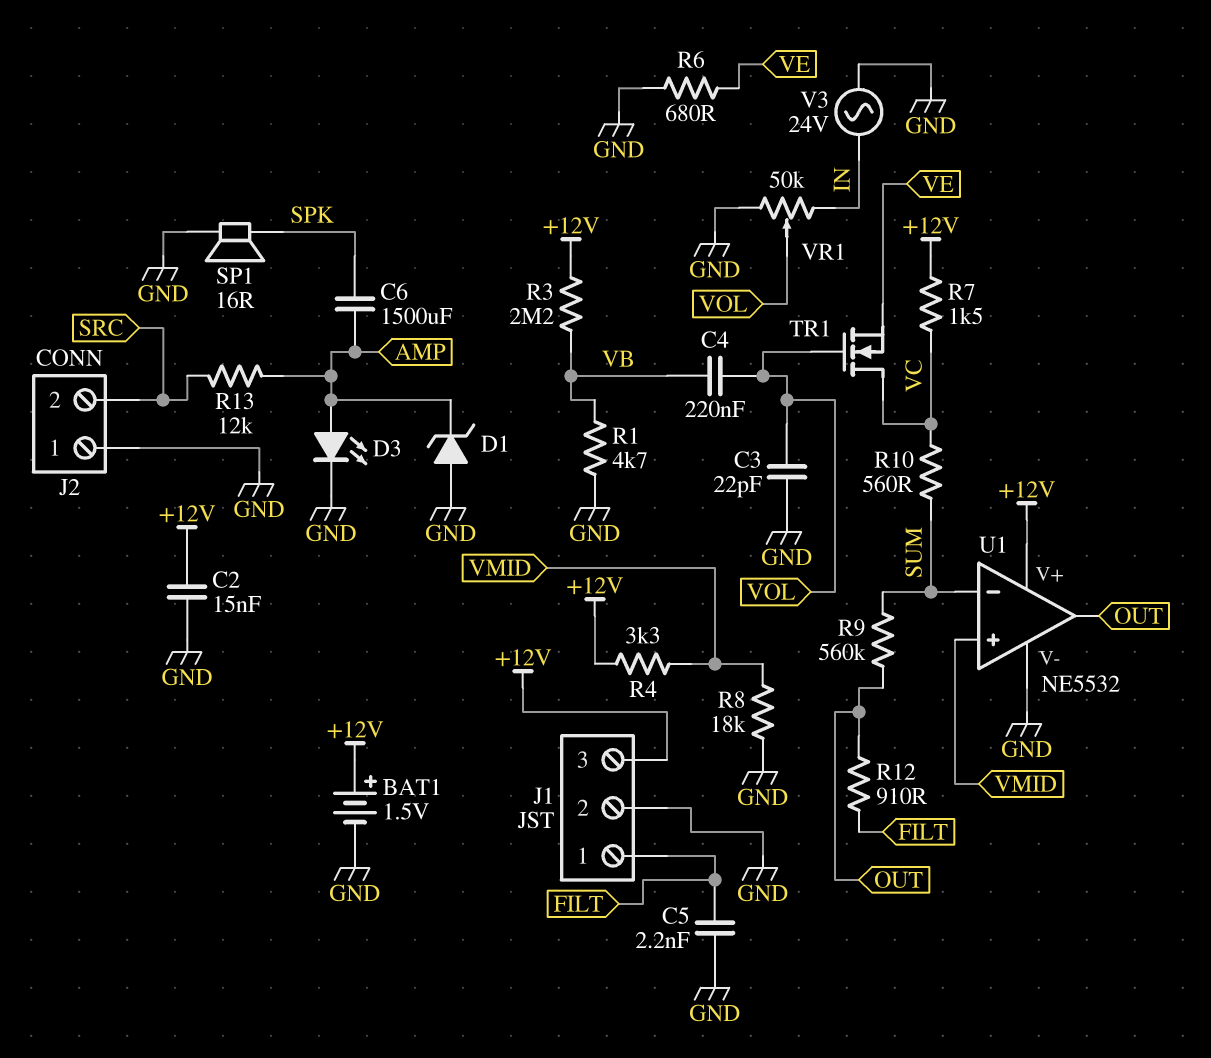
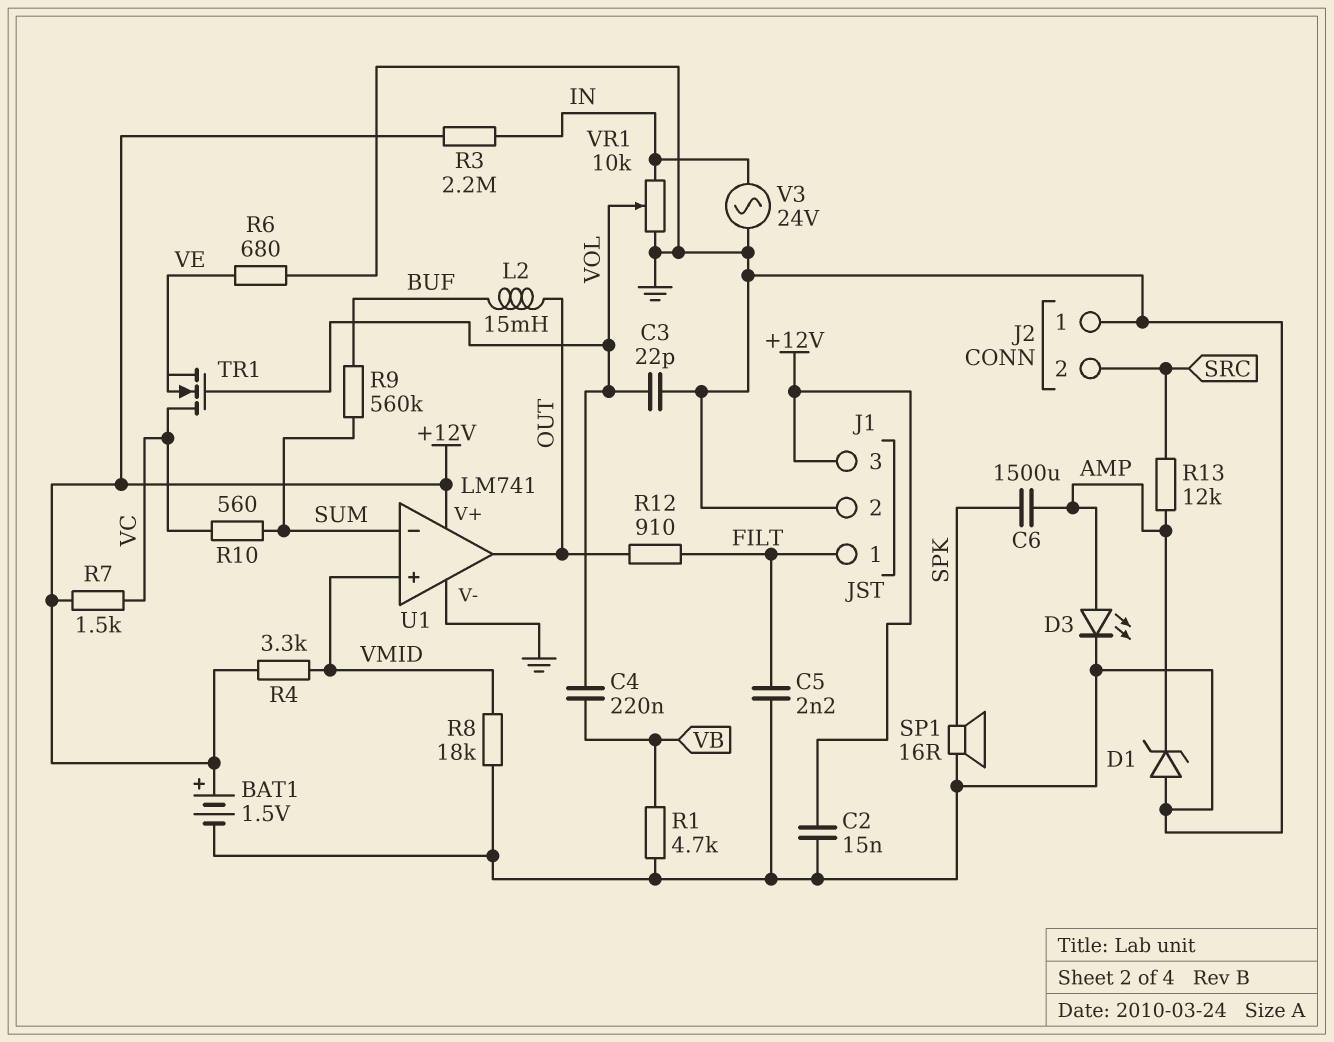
L2: none -> 15mH (BUF, OUT)
R3: 2.2M (+12V, VB) -> 2.2M (+12V, IN)
R9: 560k (OUT, SUM) -> 560k (BUF, SUM)
U1: NE5532 -> LM741
VR1: 50k (GND, IN, wiper VOL) -> 10k (GND, IN, wiper VOL)

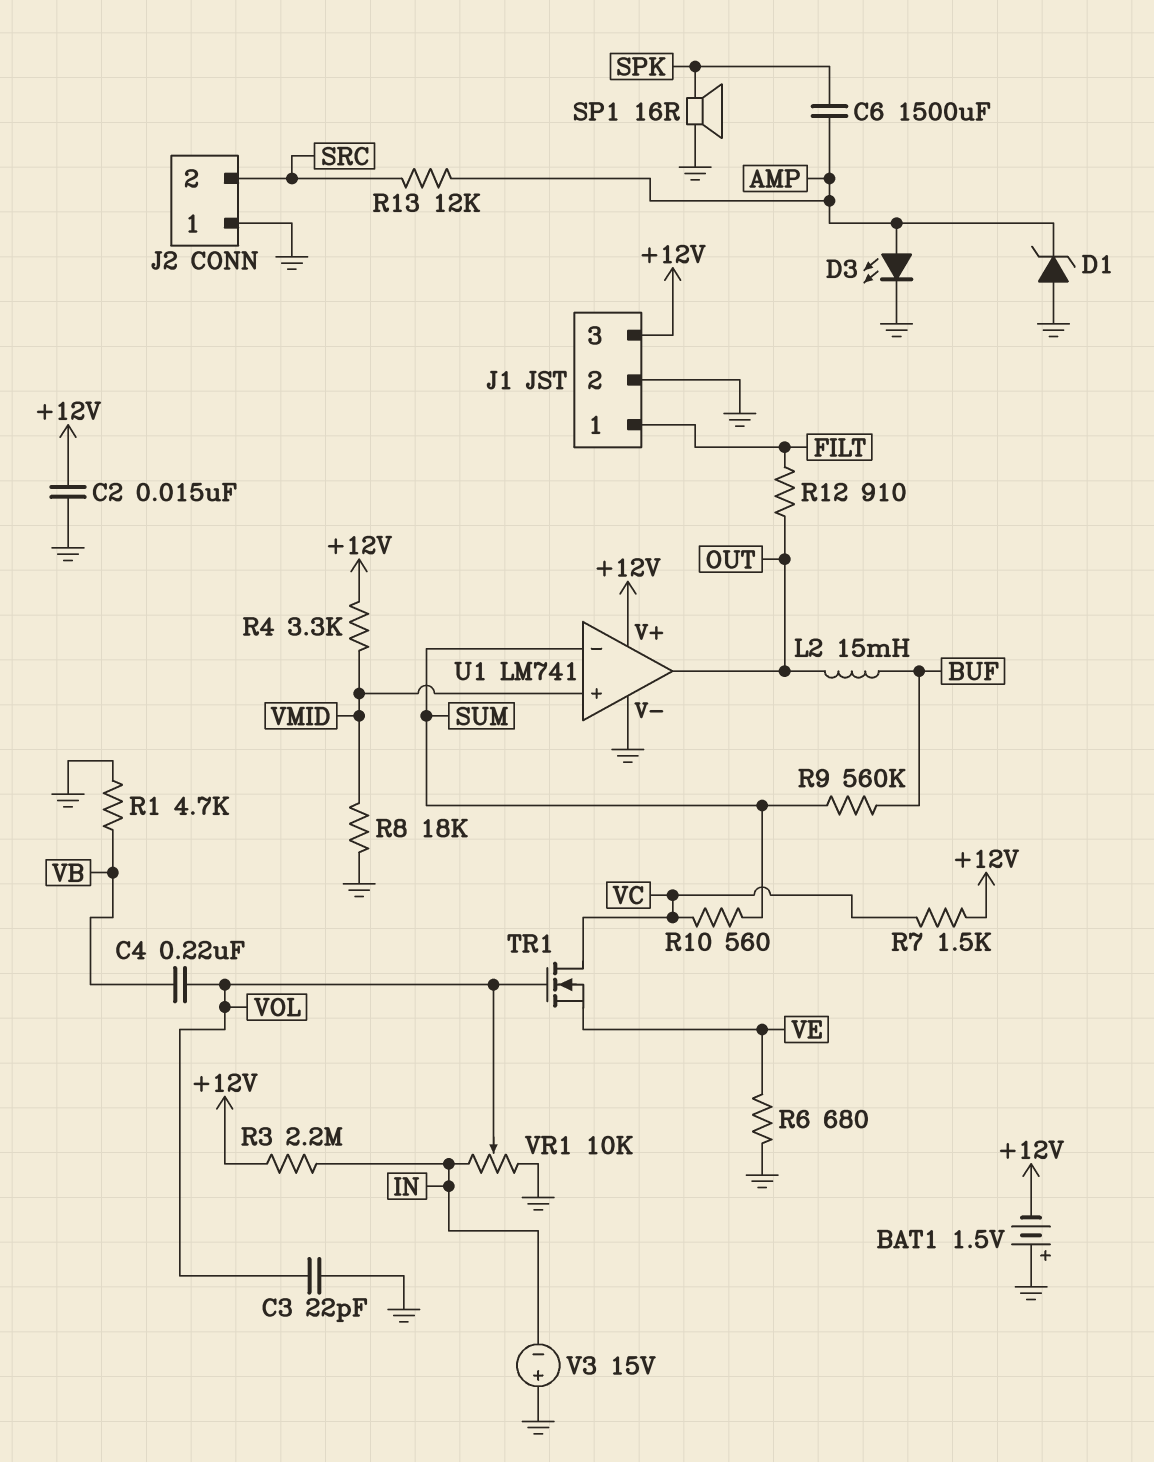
BAT1: 1.5V (plus +12V, minus GND) -> 1.5V (plus GND, minus +12V)
C5: 2.2nF (FILT, GND) -> none
V3: AC 24V (GND, IN) -> 15V (plus GND, minus IN)

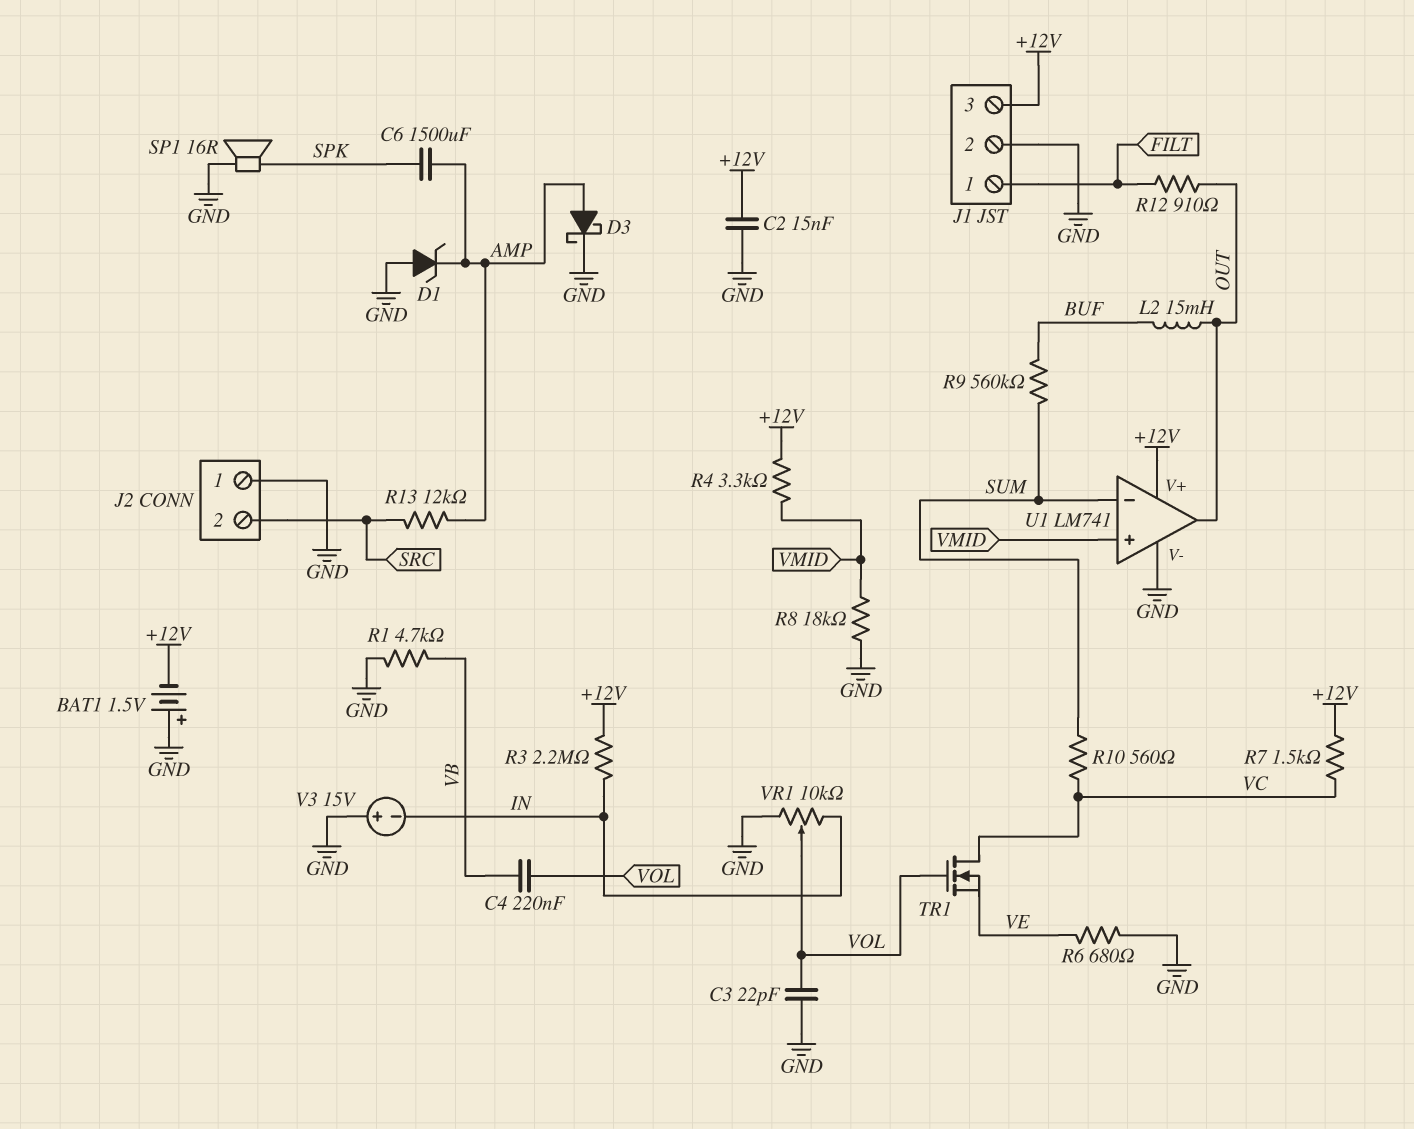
D3: LED (A AMP, K GND) -> schottky (A AMP, K GND)

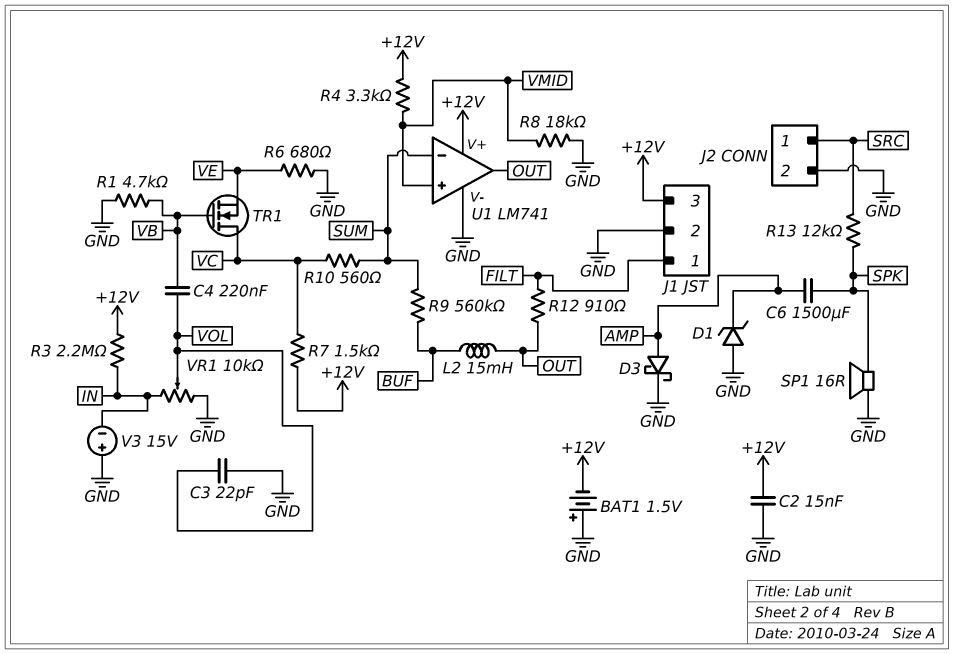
J2 pin 1: GND -> SRC
J2 pin 2: SRC -> GND
R13: 12k (AMP, SRC) -> 12k (SPK, SRC)
TR1: NMOS (G VOL, D VC, S VE) -> NMOS (G VB, D VC, S VE)

